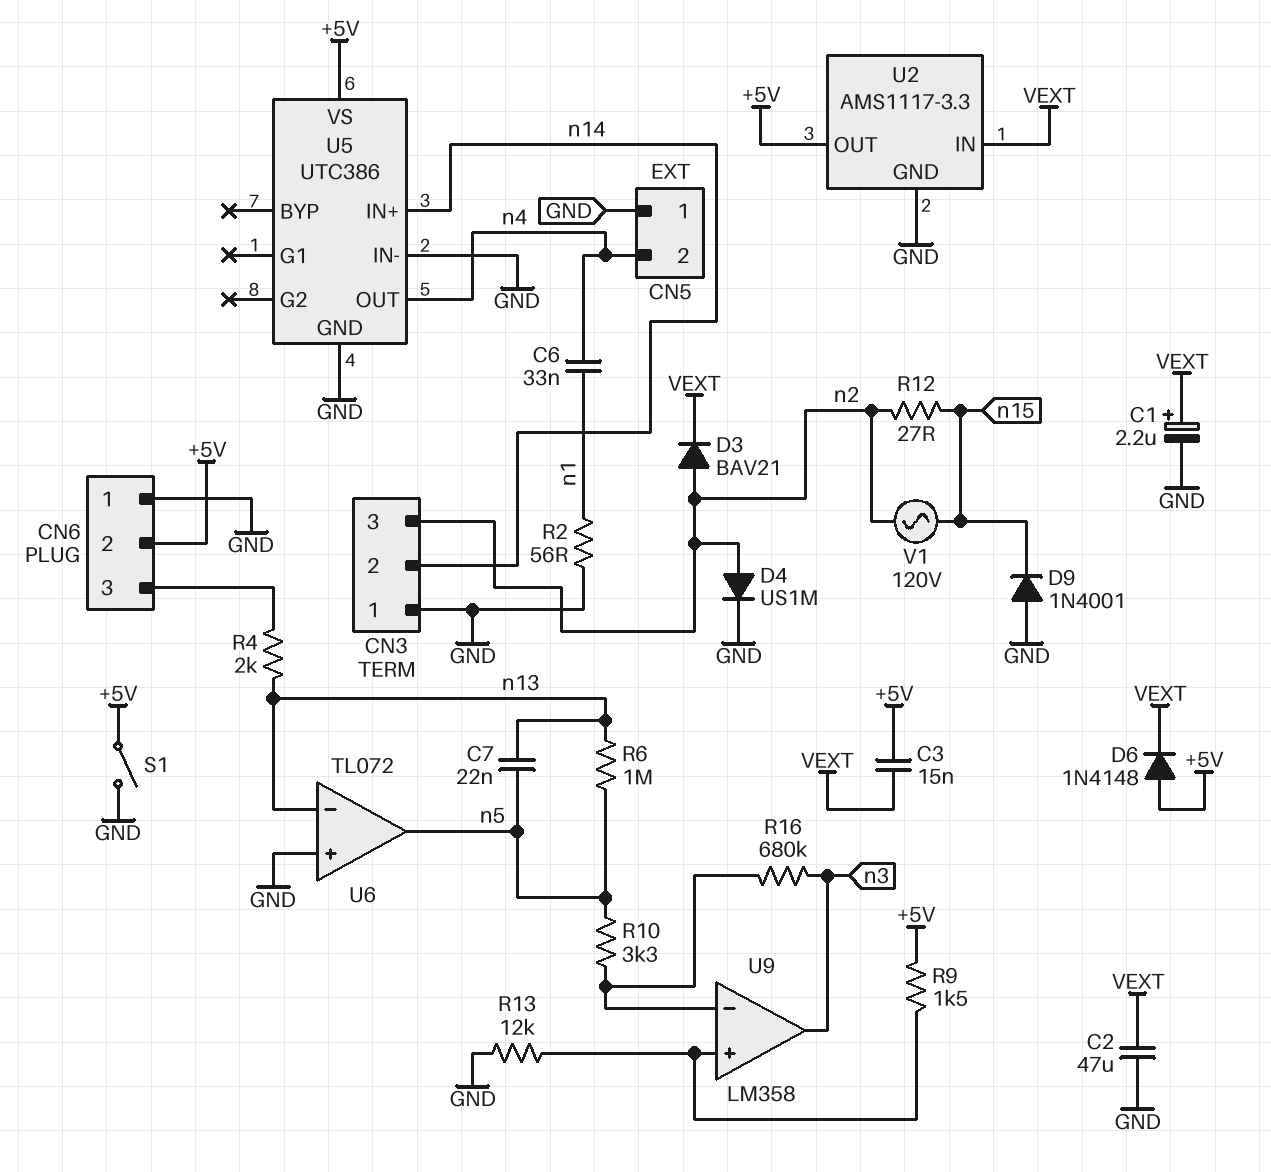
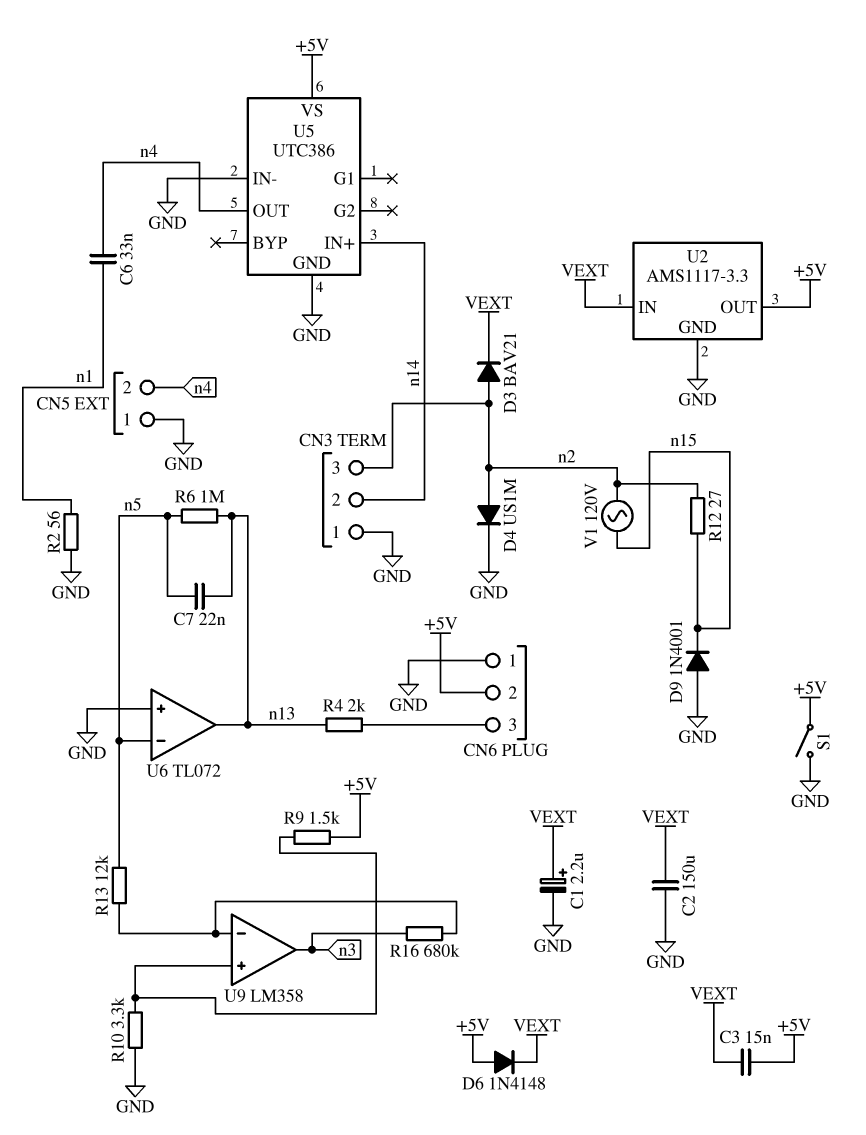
C2: 47uF (GND, VEXT) -> 150uF (GND, VEXT)
R10: 3.3k (U9/in-, n5) -> 3.3k (GND, U9/in+)
R13: 12k (GND, U9/in+) -> 12k (U9/in-, n5)
U6 pin in-: n13 -> n5
U6 pin out: n5 -> n13

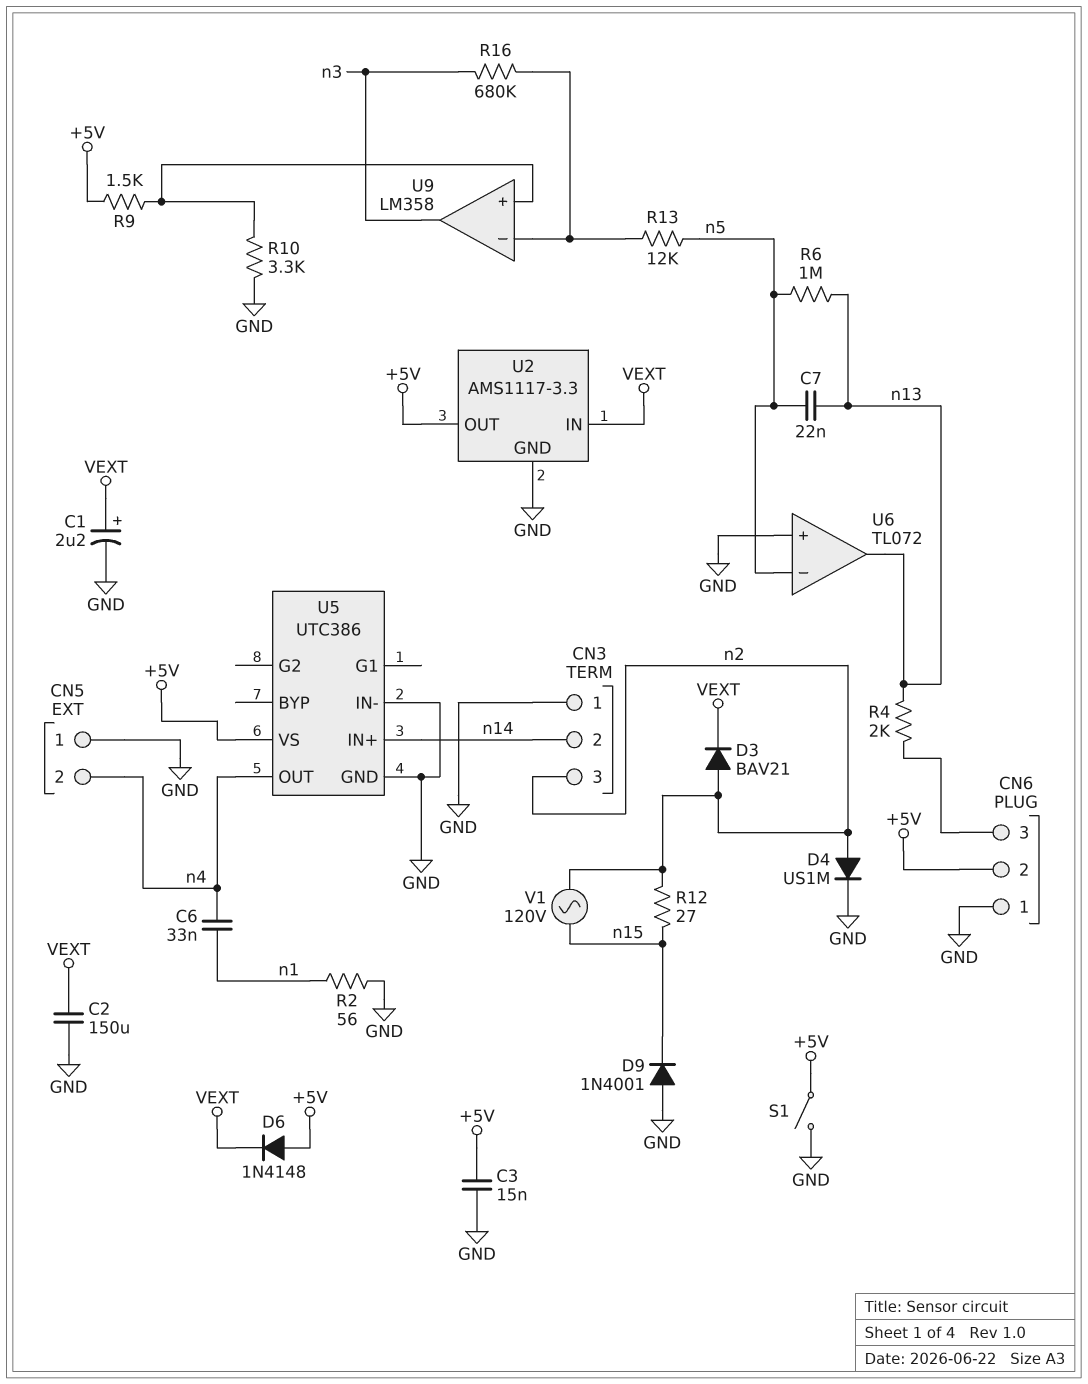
C3: 15nF (+5V, VEXT) -> 15nF (+5V, GND)

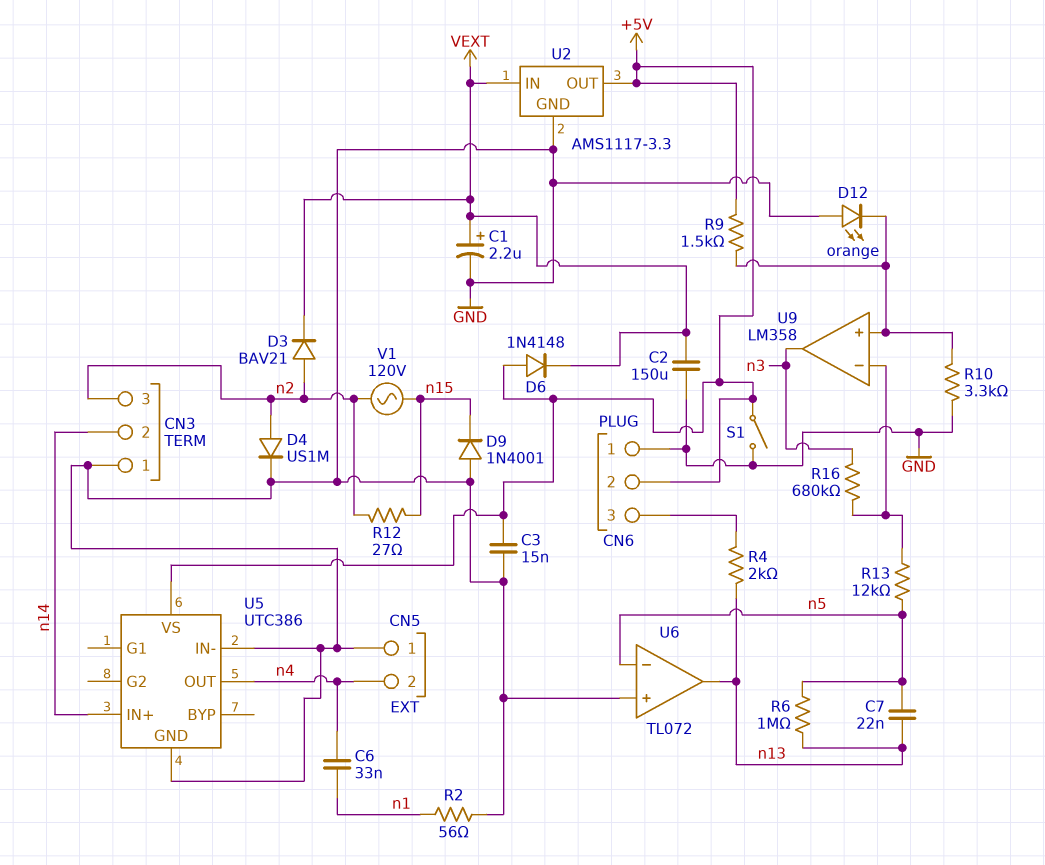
D12: none -> LED orange (A GND, K U9/in+)

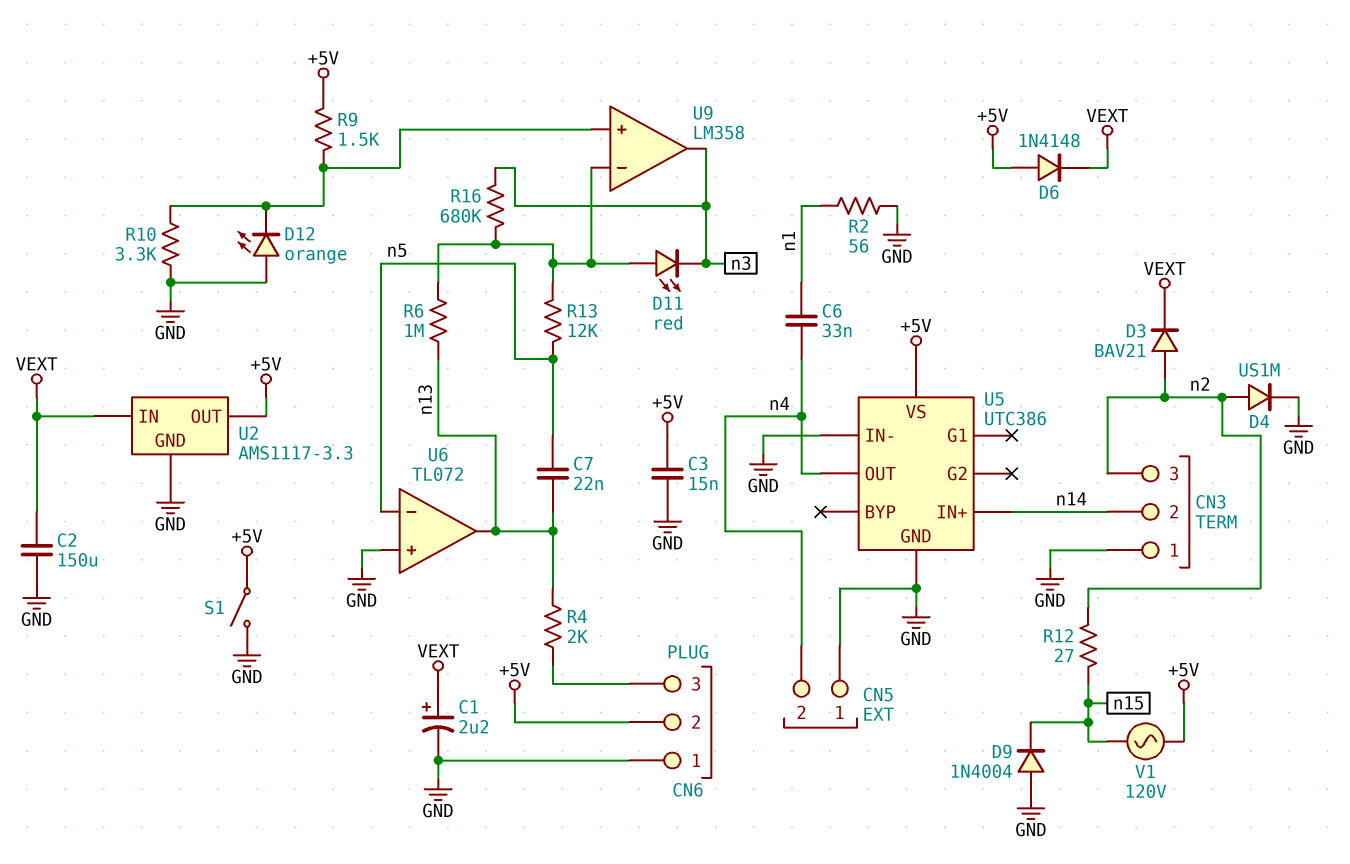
D9: diode 1N4001 (A GND, K n15) -> diode 1N4004 (A GND, K n15)
D11: none -> LED red (A U9/in-, K n3)
R6: 1M (n5, n13) -> 1M (U9/in-, n13)
V1: AC 120V (n2, n15) -> AC 120V (+5V, n15)

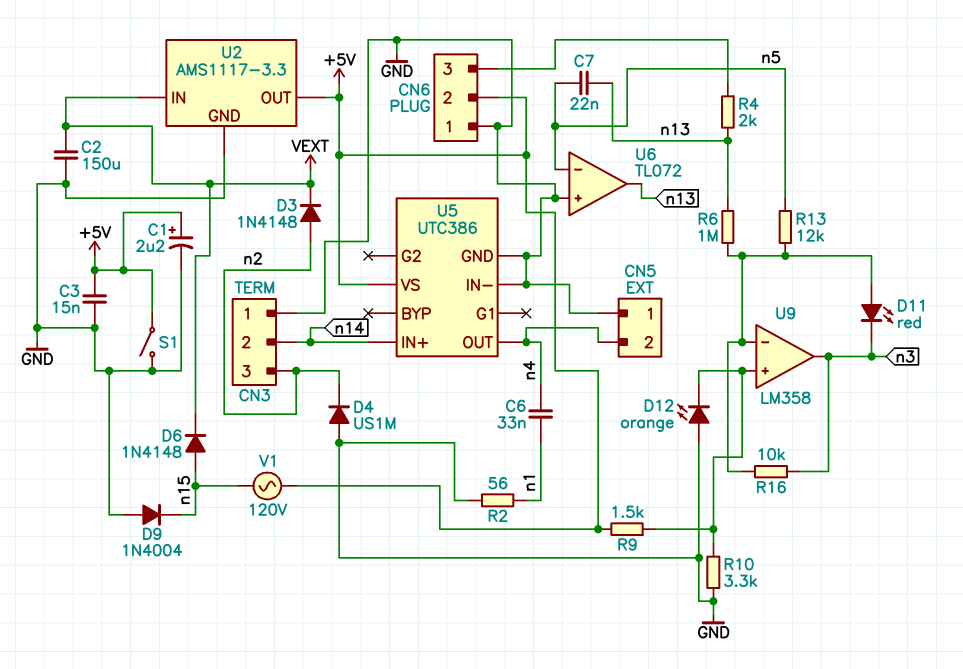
C1: 2.2uF (plus VEXT, minus GND) -> 2.2uF (plus +5V, minus GND)
D3: diode BAV21 (A n2, K VEXT) -> diode 1N4148 (A n2, K VEXT)
D4: diode US1M (A n2, K GND) -> diode US1M (A GND, K n2)
D6: diode 1N4148 (A +5V, K VEXT) -> diode 1N4148 (A n15, K VEXT)
R12: 27 (n2, n15) -> none
R16: 680k (U9/in-, n3) -> 10k (U9/in-, n3)

